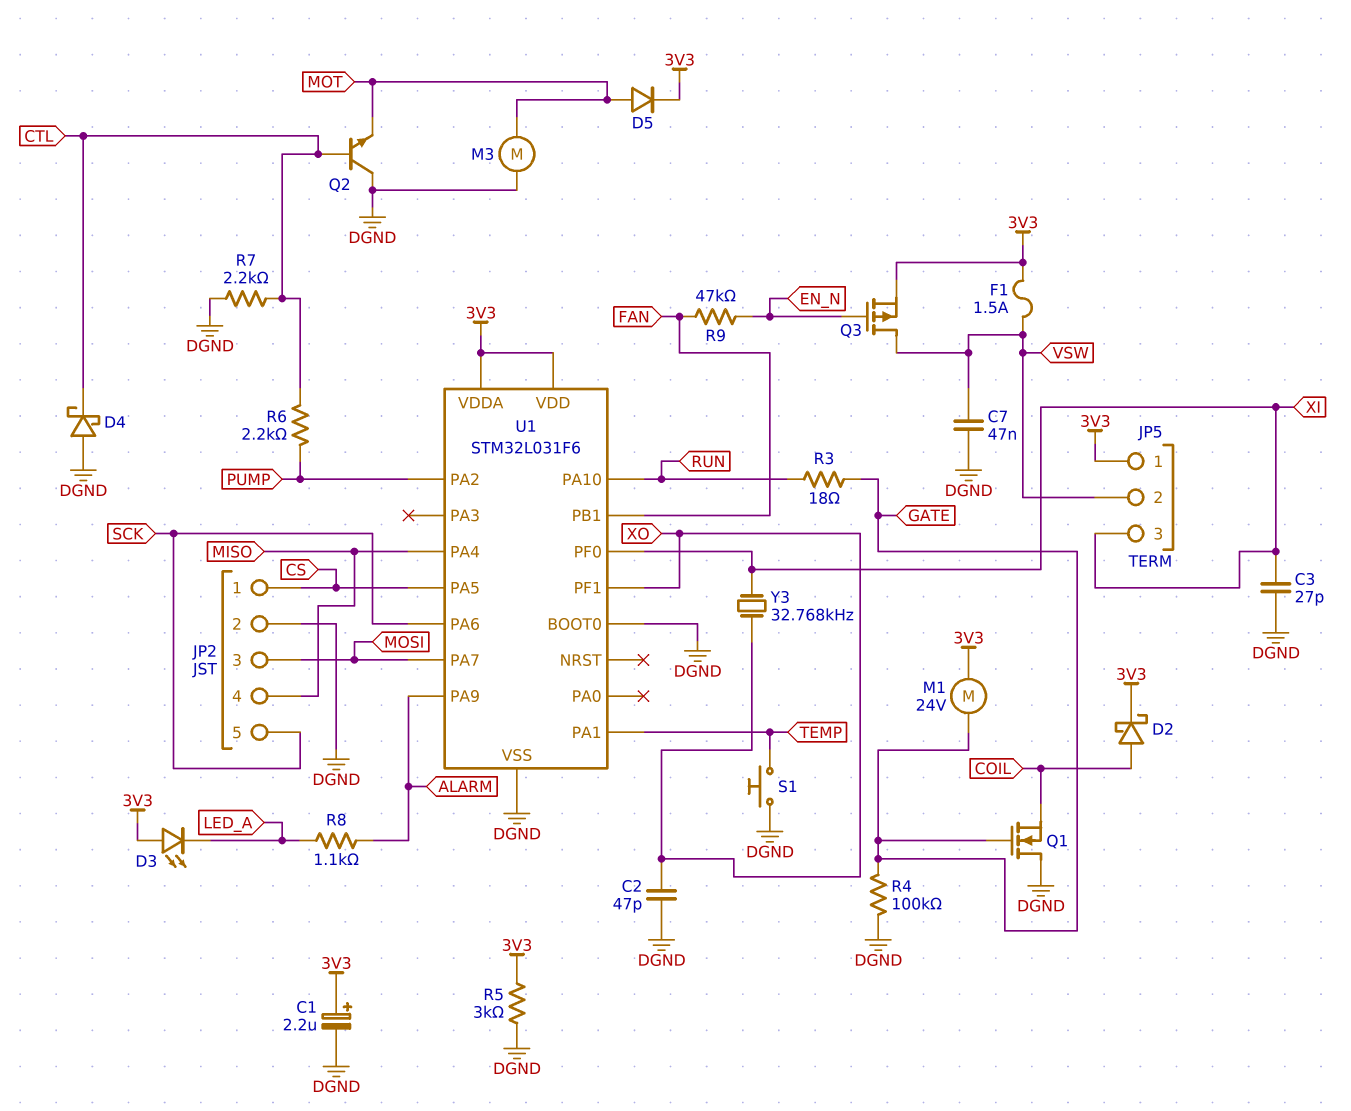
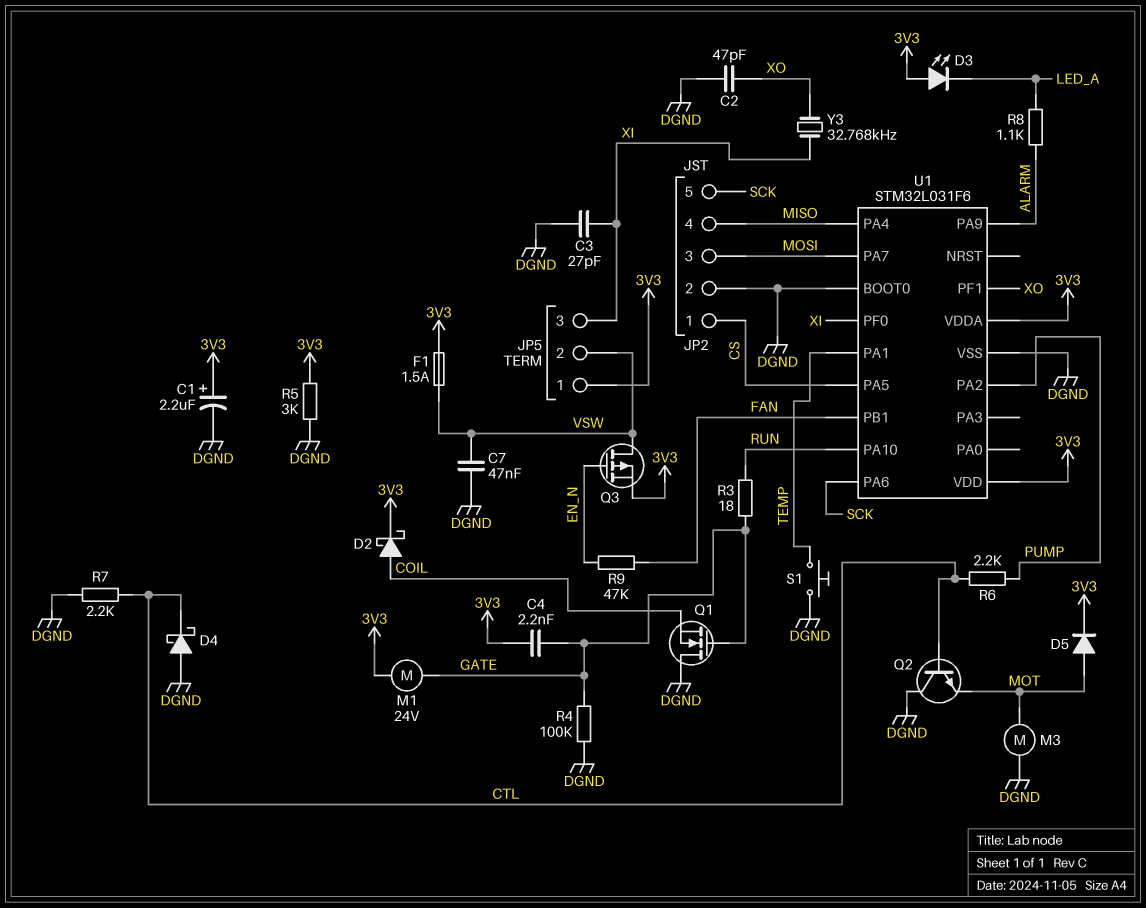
C4: none -> 2.2nF (3V3, GATE)

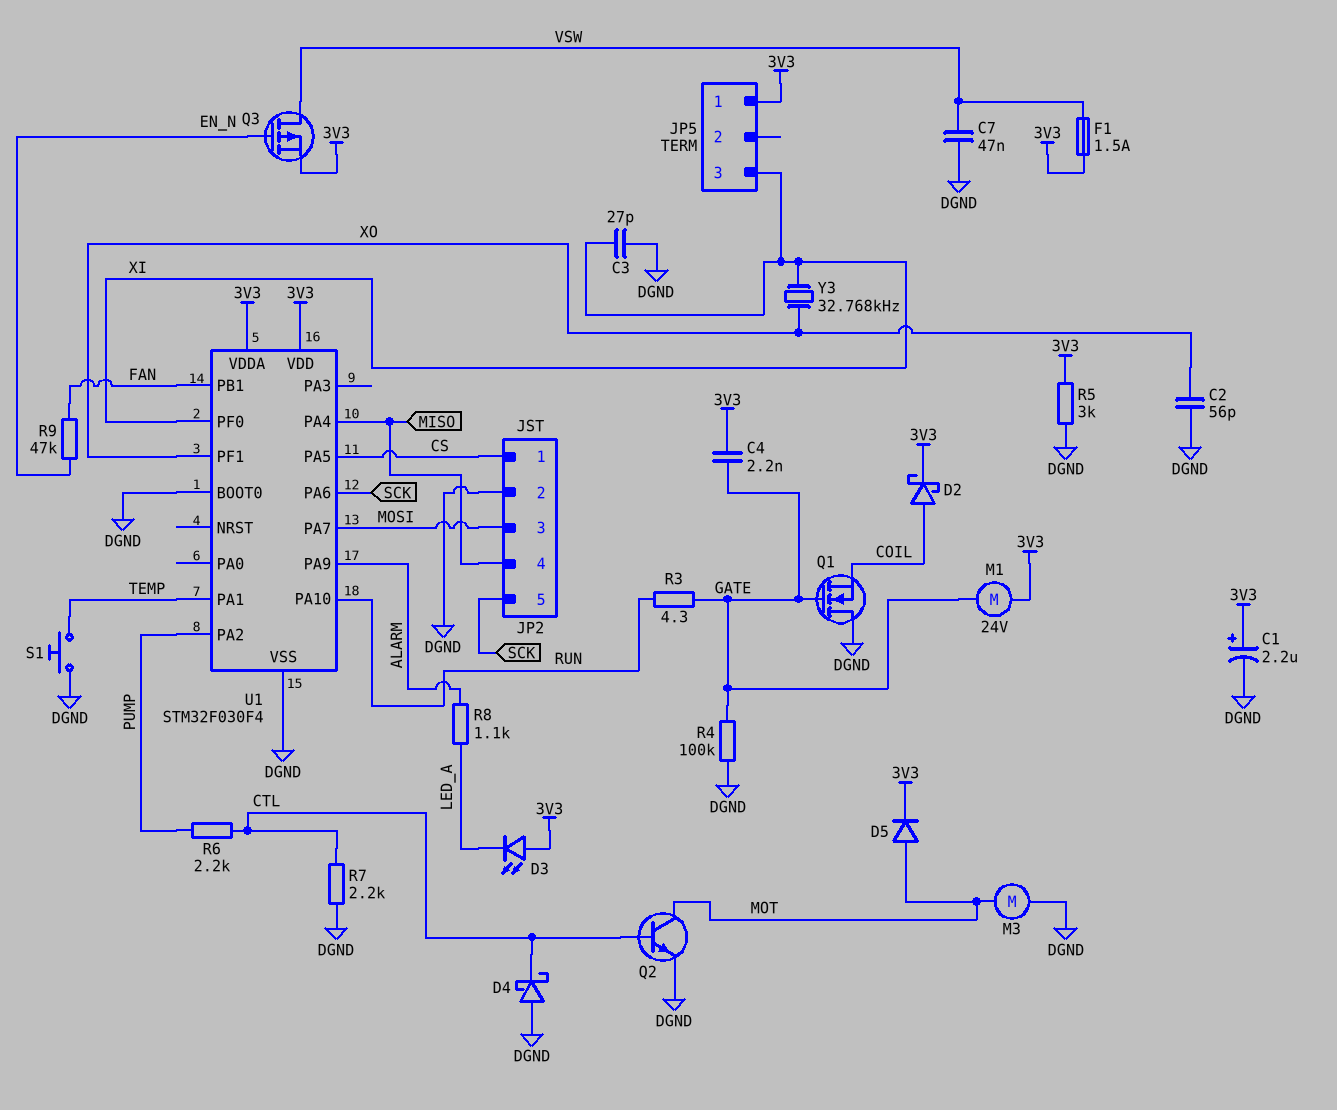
C2: 47pF (DGND, XO) -> 56pF (DGND, XO)
JP5 pin 2: VSW -> none
Q2: NPN (B CTL, C DGND, E MOT) -> NPN (B CTL, C MOT, E DGND)
R3: 18 (GATE, RUN) -> 4.3 (GATE, RUN)
U1: STM32L031F6 -> STM32F030F4

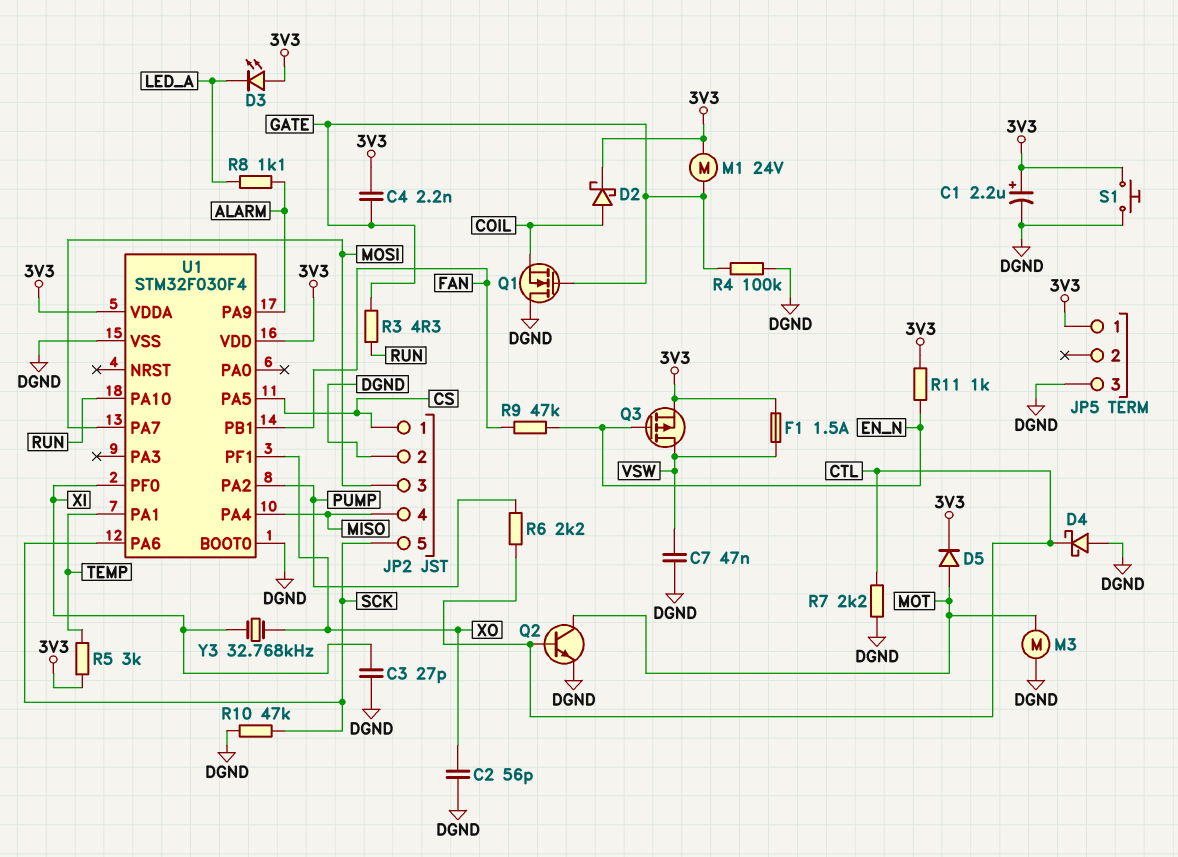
JP5 pin 3: XI -> DGND
R5: 3k (3V3, DGND) -> 3k (3V3, TEMP)
R10: none -> 47k (DGND, SCK)
R11: none -> 1k (3V3, EN_N)
S1: button (DGND, TEMP) -> button (3V3, DGND)

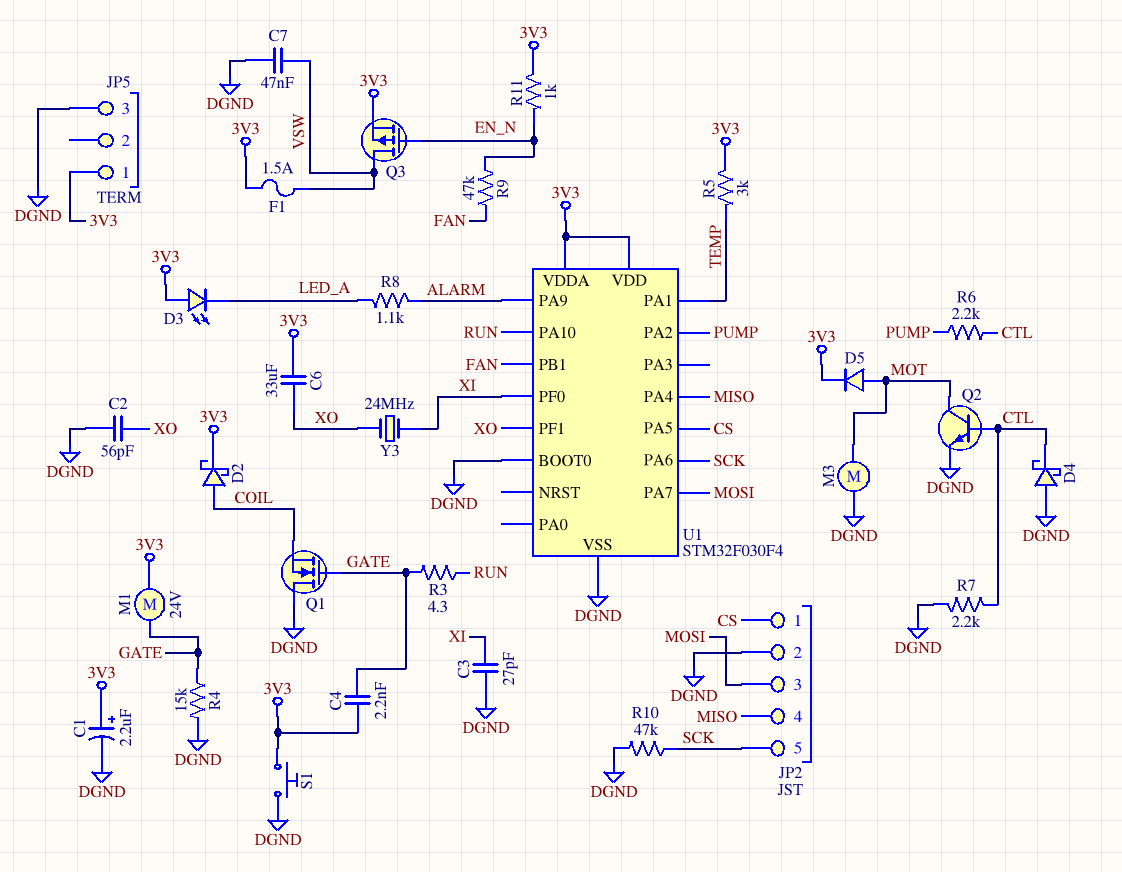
C6: none -> 33uF (3V3, XO)
R4: 100k (DGND, GATE) -> 15k (DGND, GATE)
Y3: 32.768kHz (XI, XO) -> 24MHz (XI, XO)

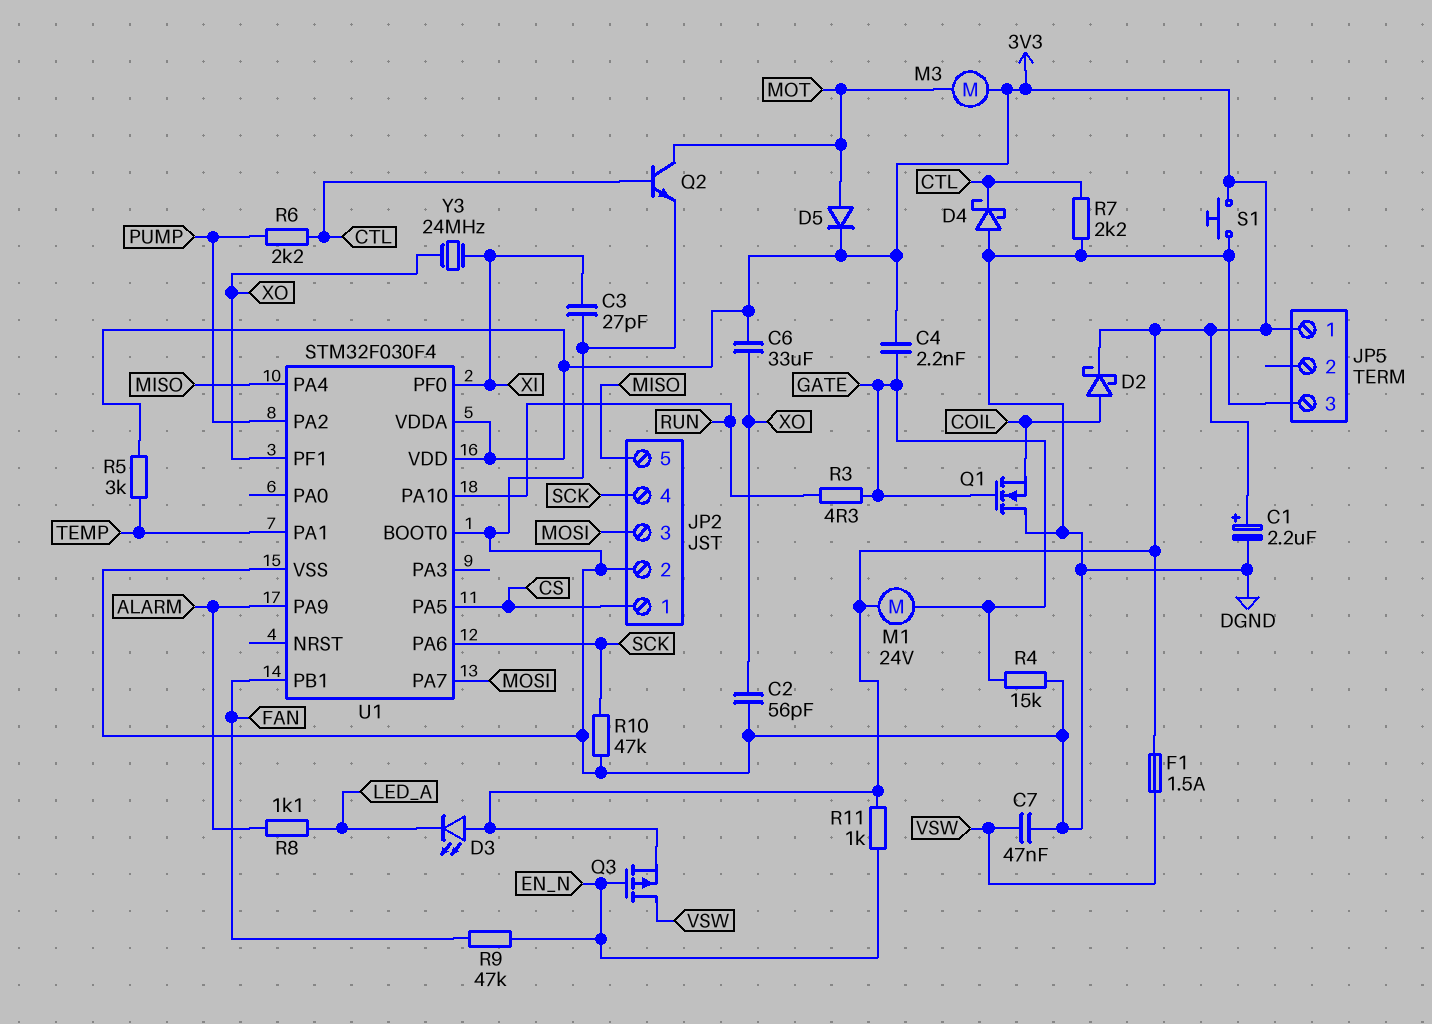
JP2 pin 4: MISO -> SCK
JP2 pin 5: SCK -> MISO
M3: motor (DGND, MOT) -> motor (3V3, MOT)

